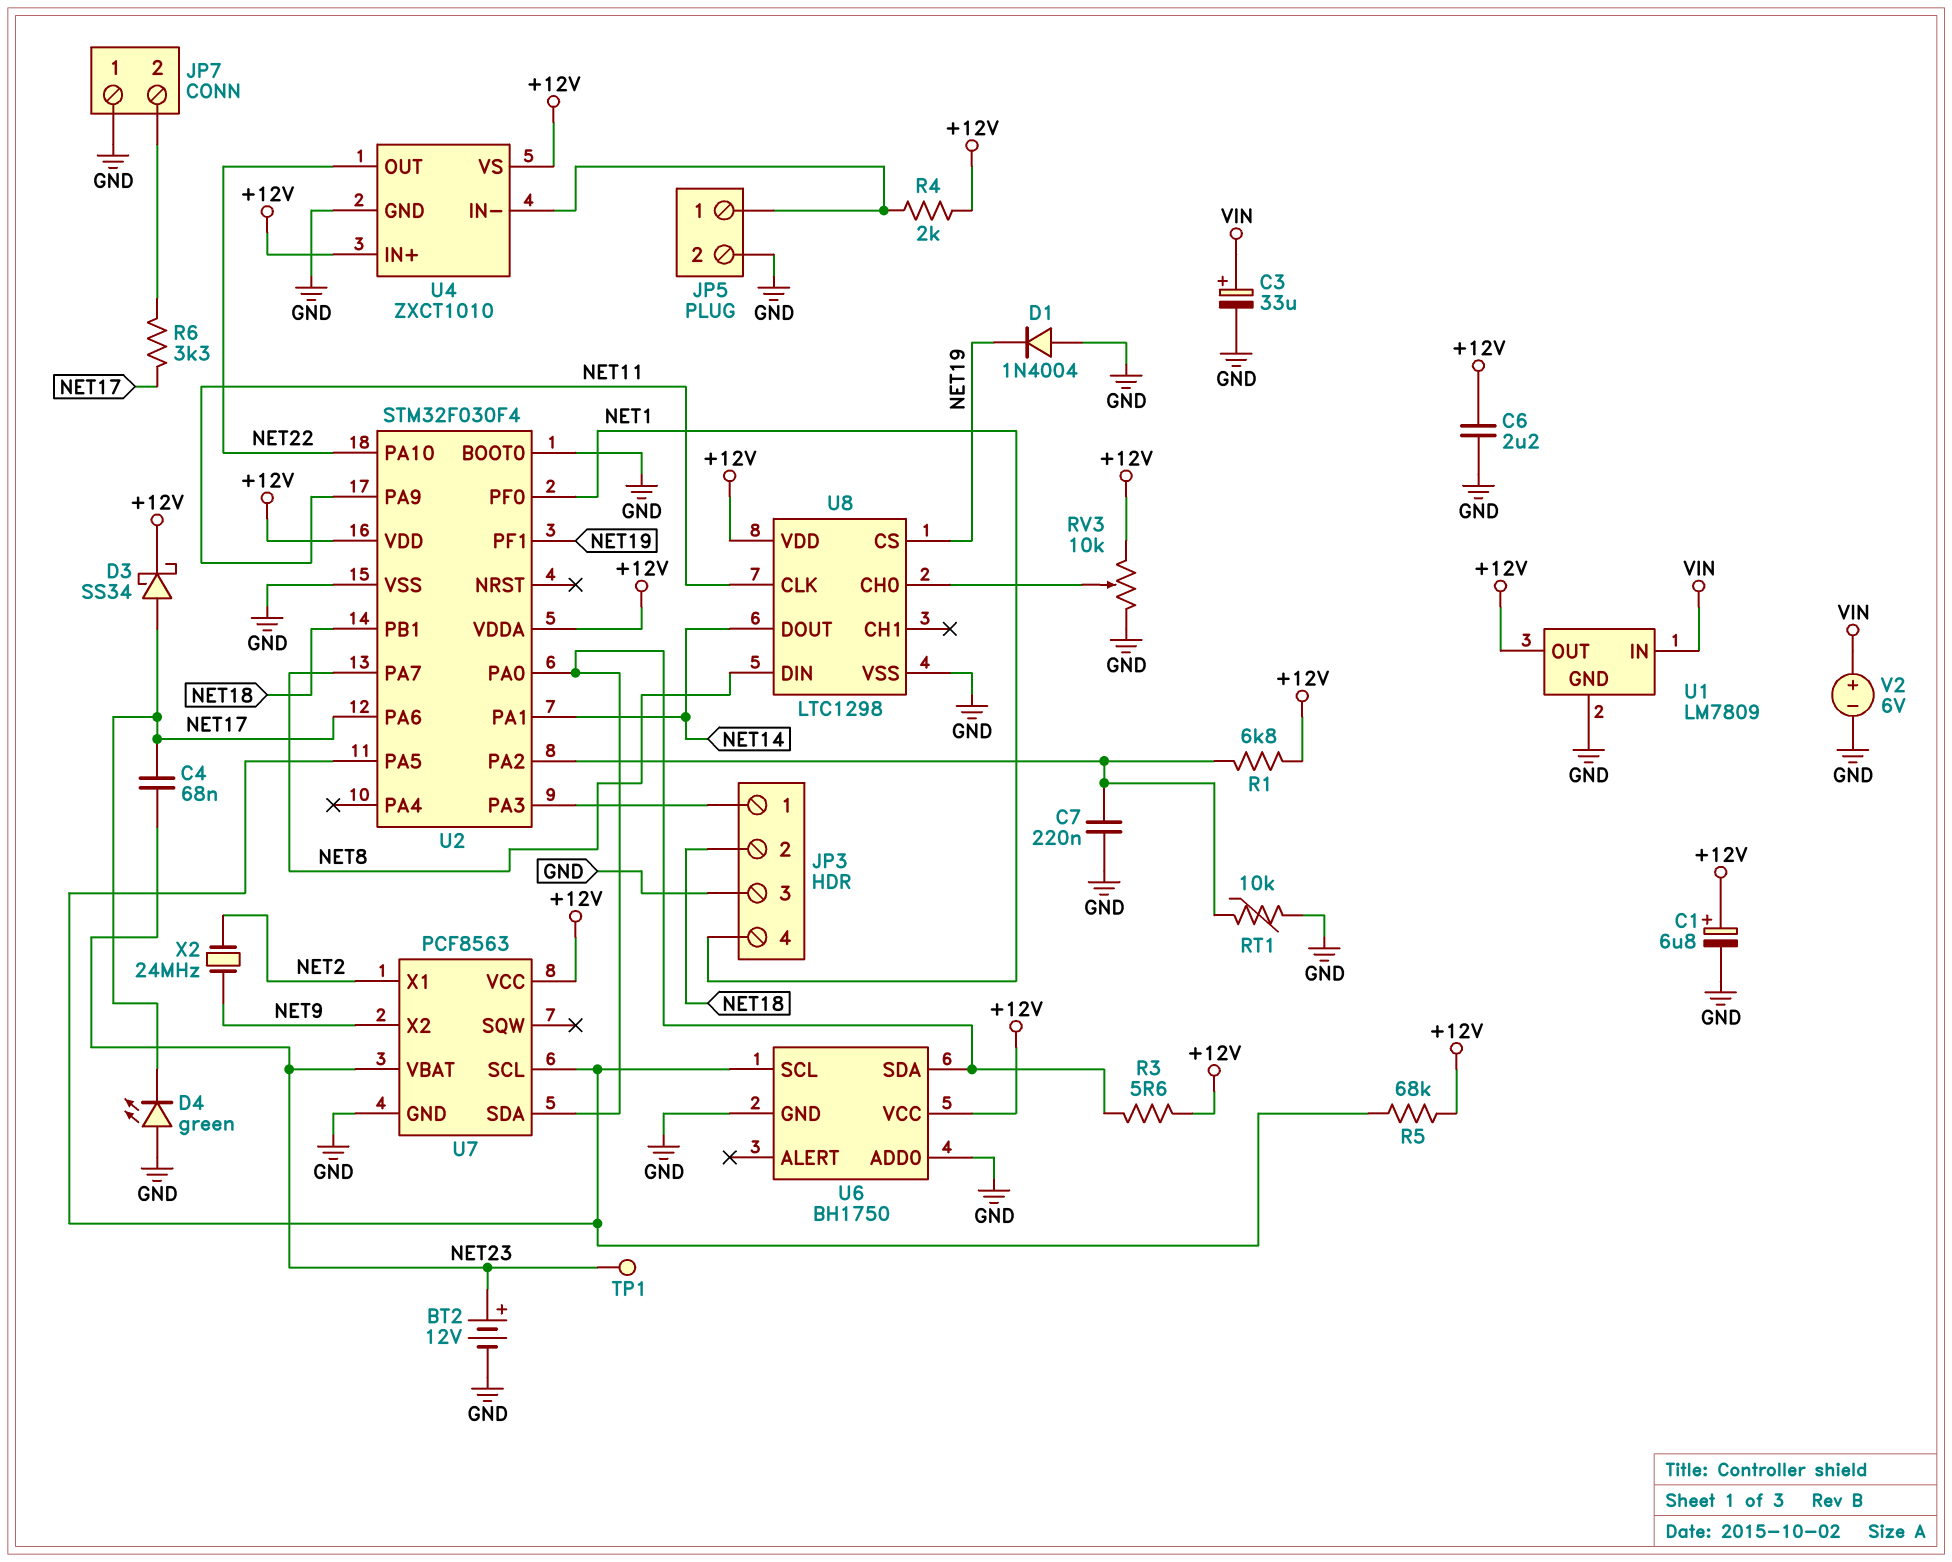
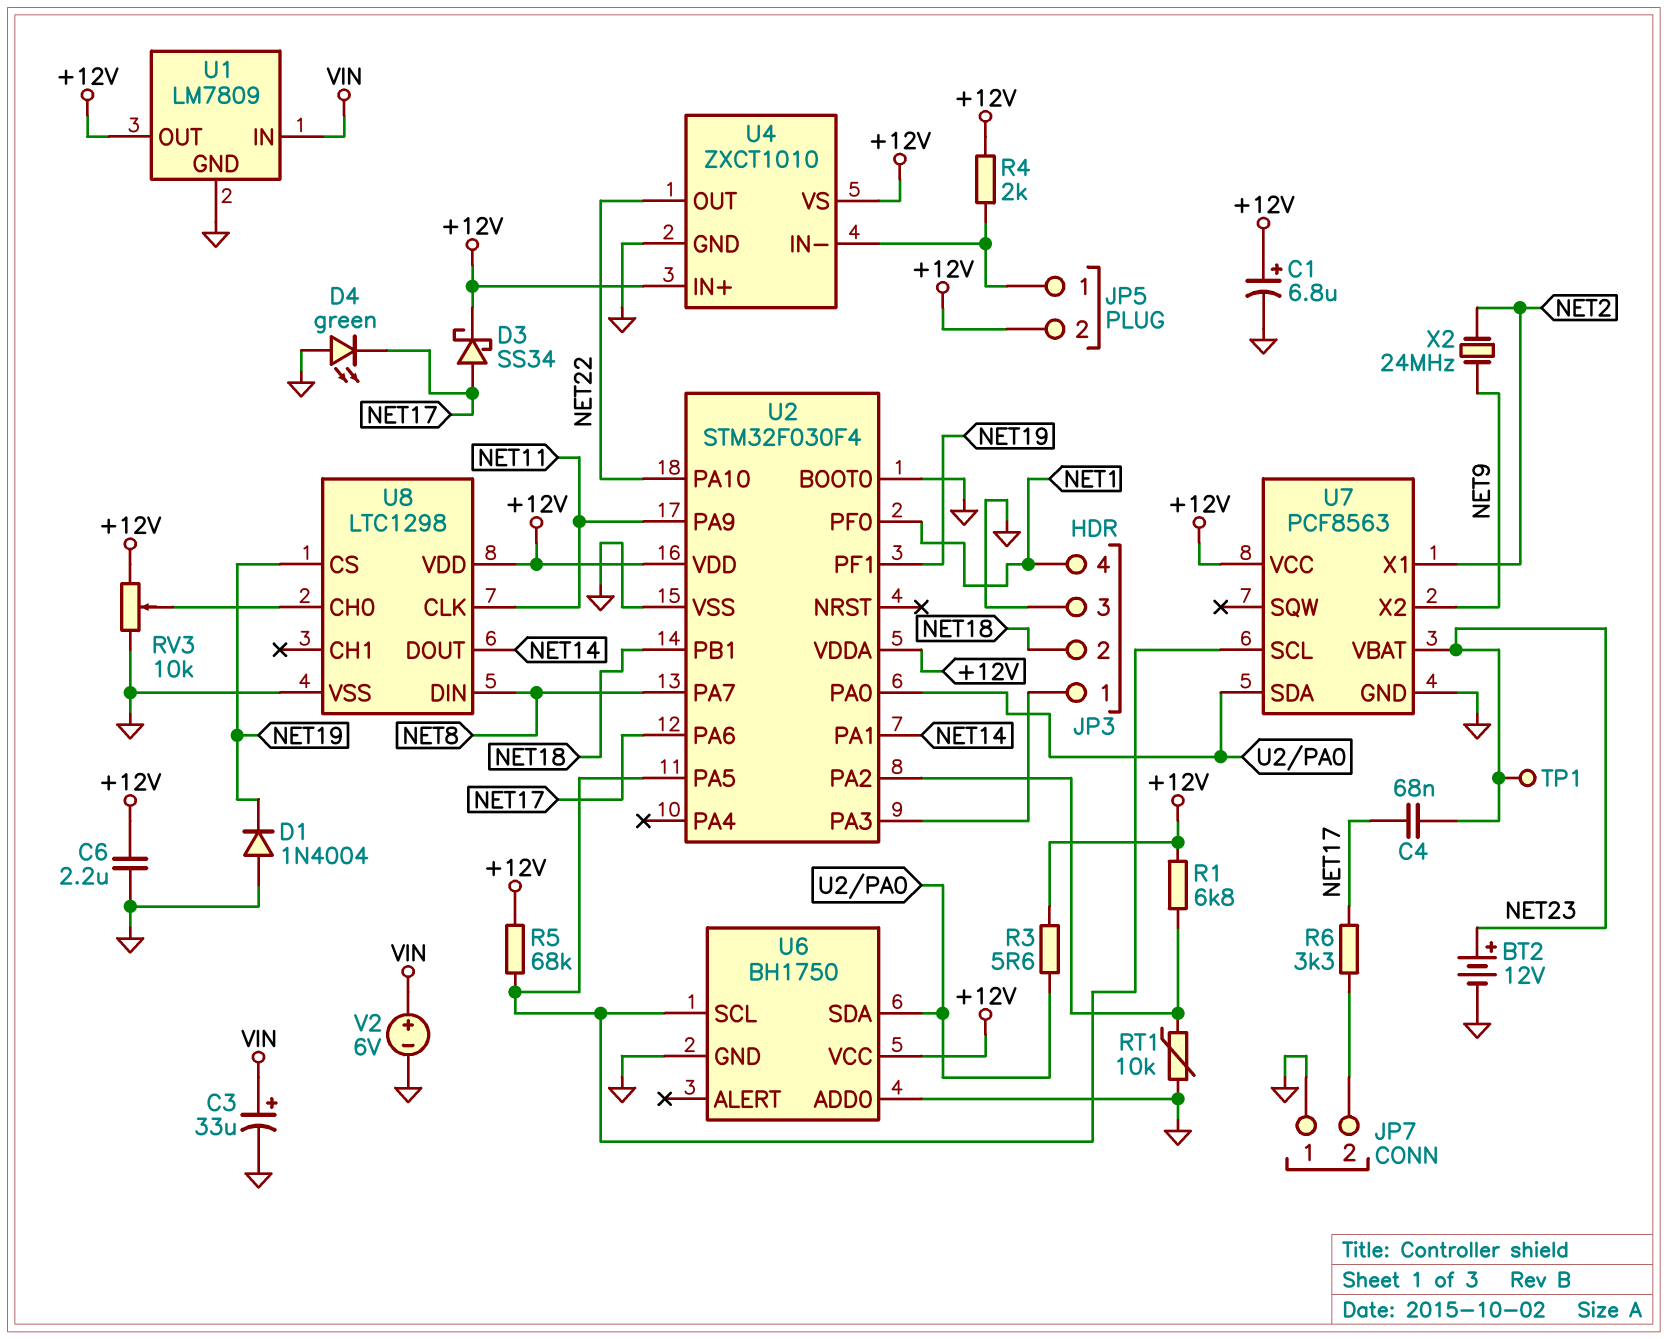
C7: 220nF (GND, U2/PA2) -> none
JP5 pin 2: GND -> +12V

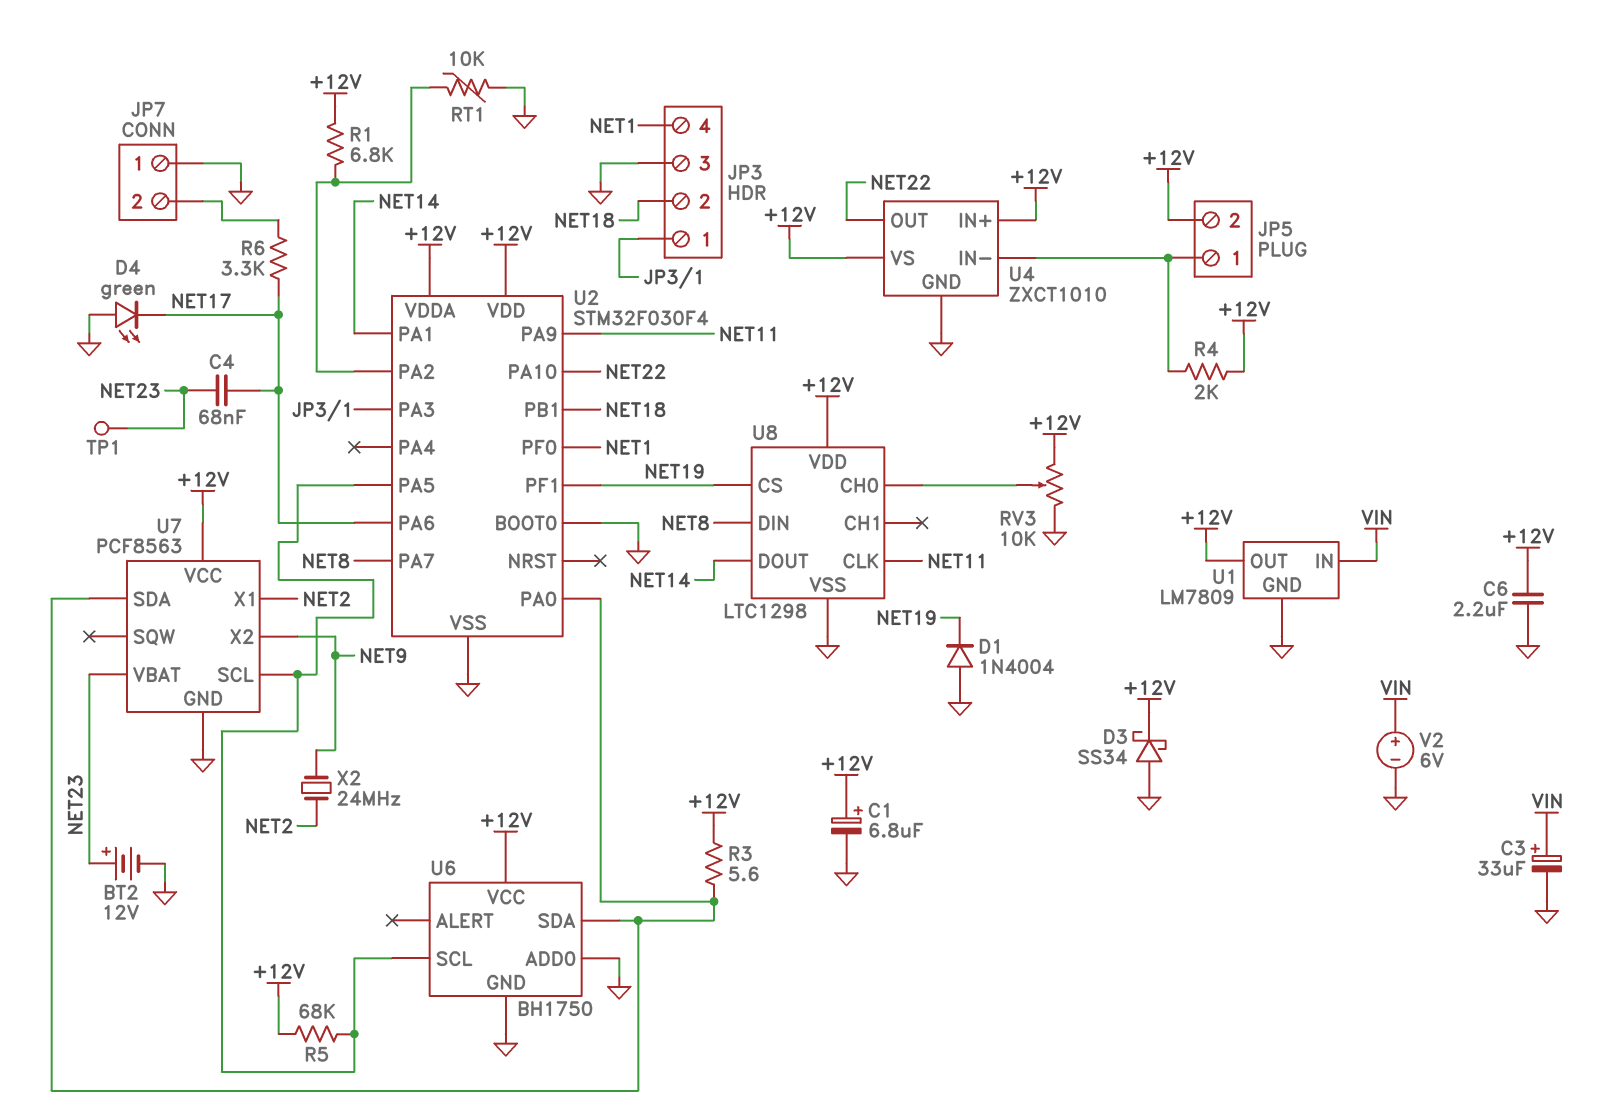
D3: schottky SS34 (A NET17, K +12V) -> schottky SS34 (A GND, K +12V)

